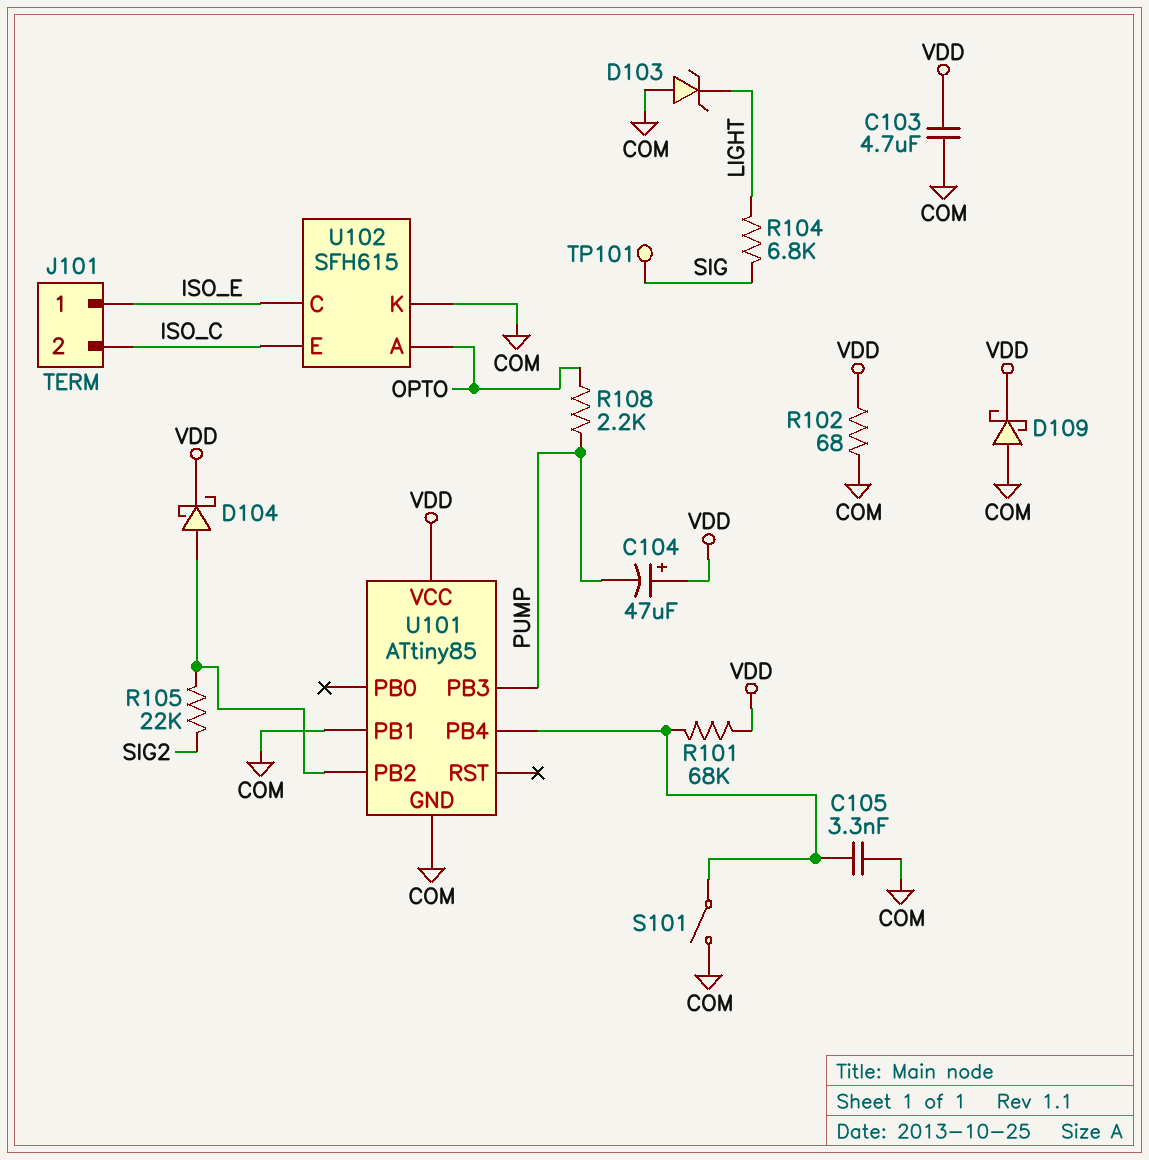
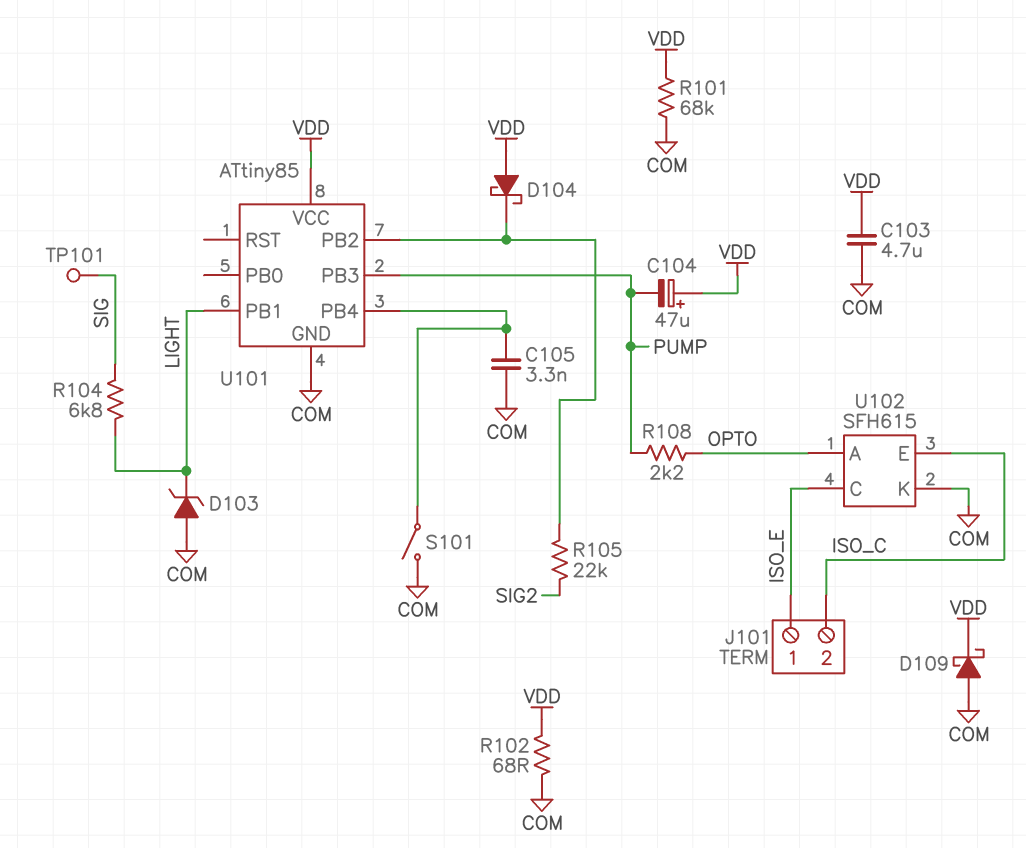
D104: schottky (A U101/PB2, K VDD) -> schottky (A VDD, K U101/PB2)
R101: 68k (U101/PB4, VDD) -> 68k (COM, VDD)
U101 pin PB1: COM -> LIGHT

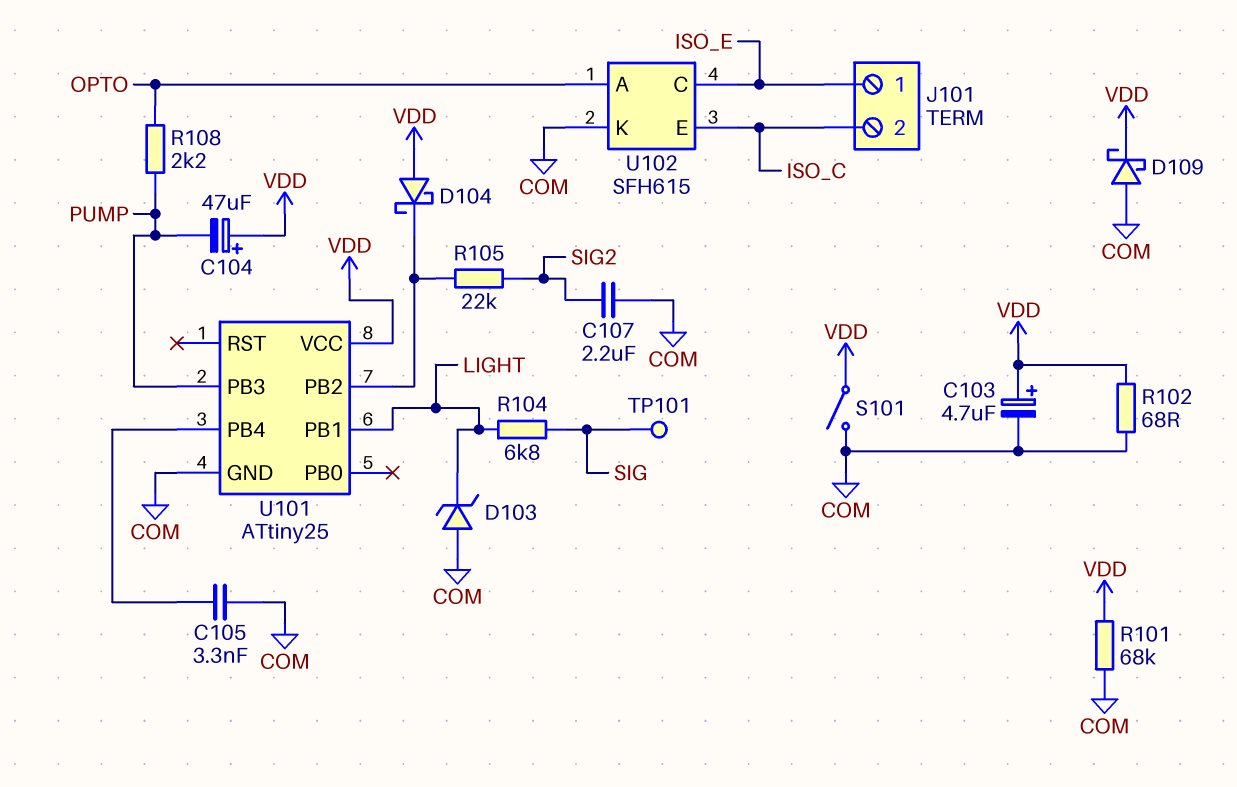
C103: 4.7uF (COM, VDD) -> 4.7uF (plus VDD, minus COM)
C107: none -> 2.2uF (COM, SIG2)
S101: switch (COM, U101/PB4) -> switch (COM, VDD)
U101: ATtiny85 -> ATtiny25

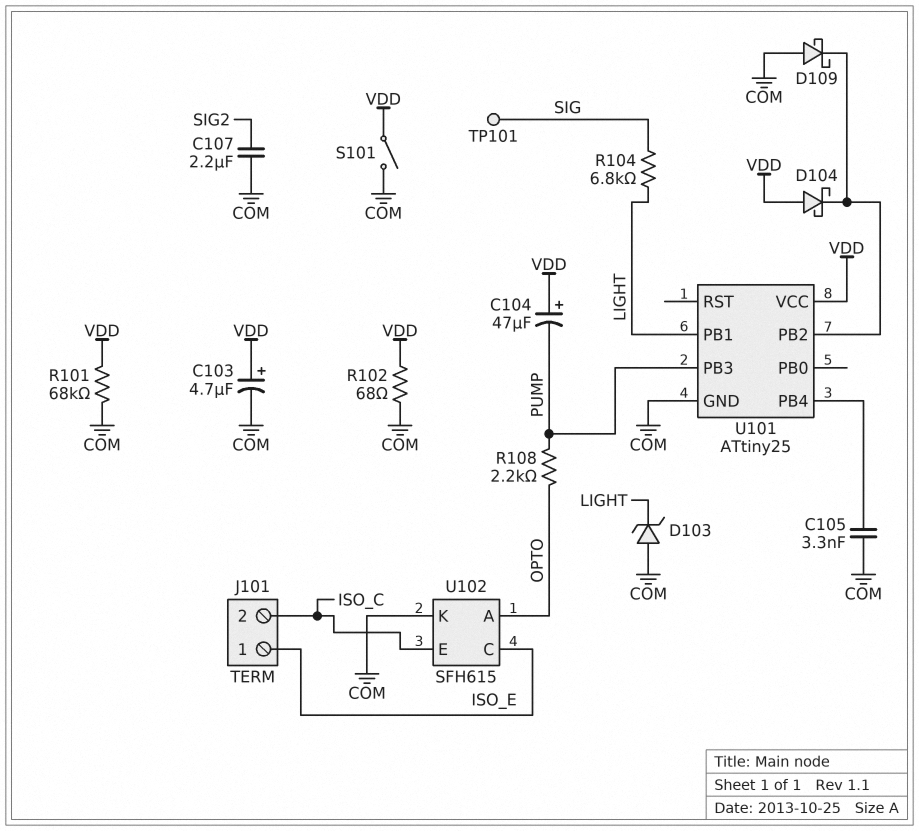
D109: schottky (A COM, K VDD) -> schottky (A COM, K U101/PB2)
R105: 22k (SIG2, U101/PB2) -> none

